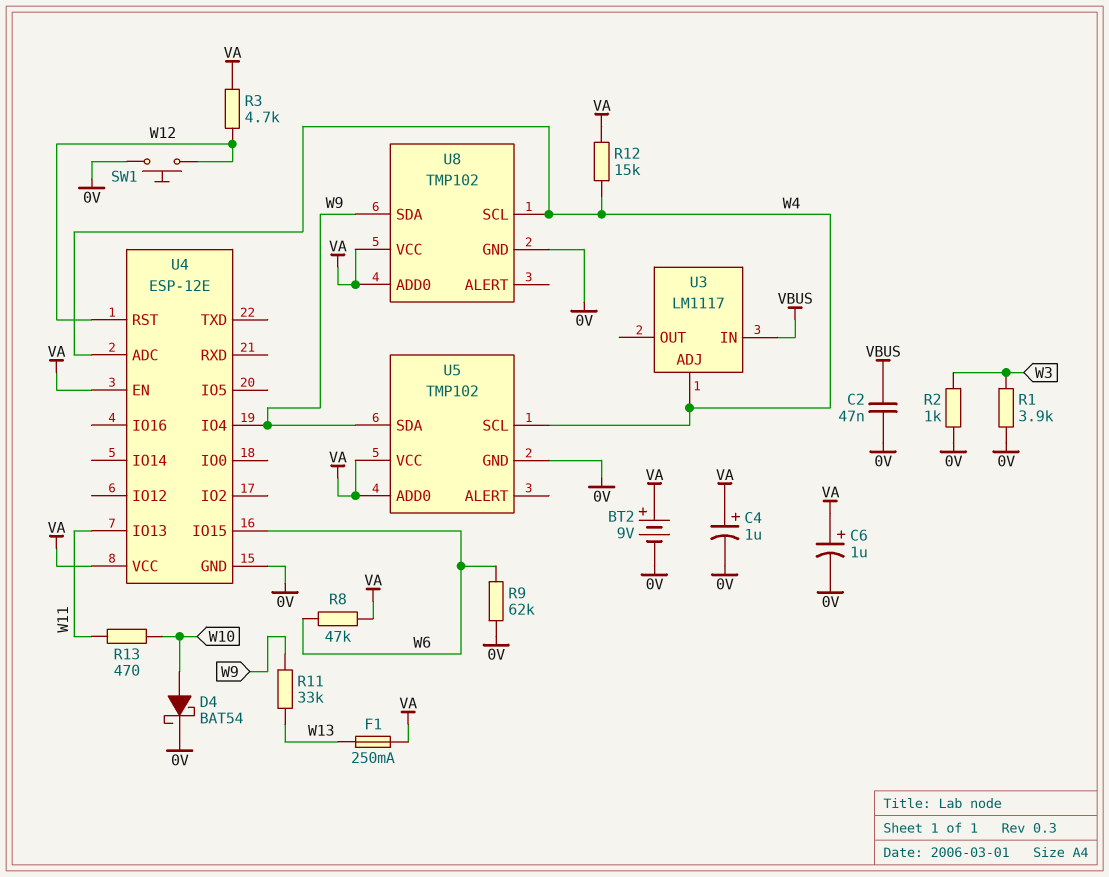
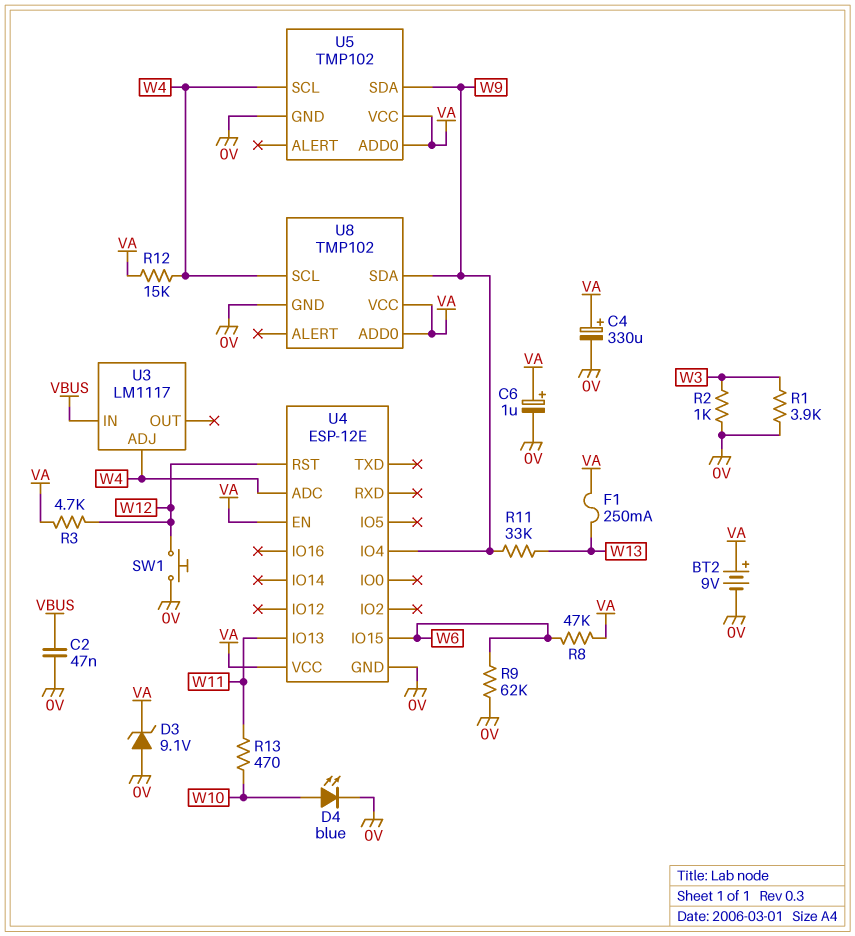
C4: 1uF (plus VA, minus 0V) -> 330uF (plus VA, minus 0V)
D3: none -> zener 9.1V (A 0V, K VA)
D4: schottky BAT54 (A W10, K 0V) -> LED blue (A W10, K 0V)

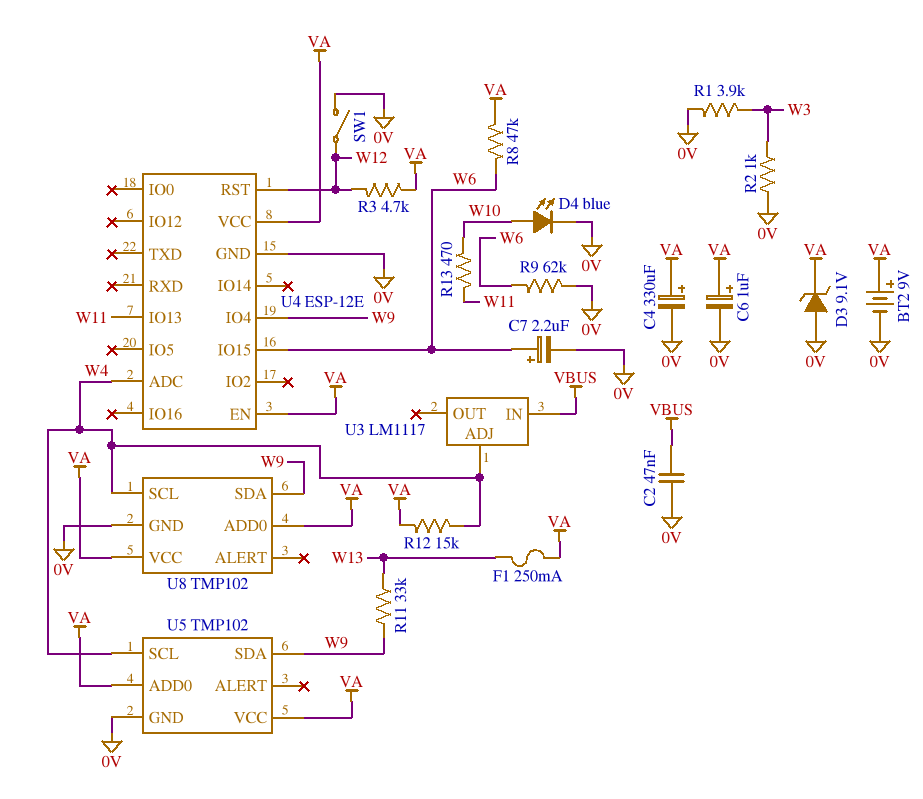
C7: none -> 2.2uF (plus W6, minus 0V)
SW1: button (0V, W12) -> switch (0V, W12)

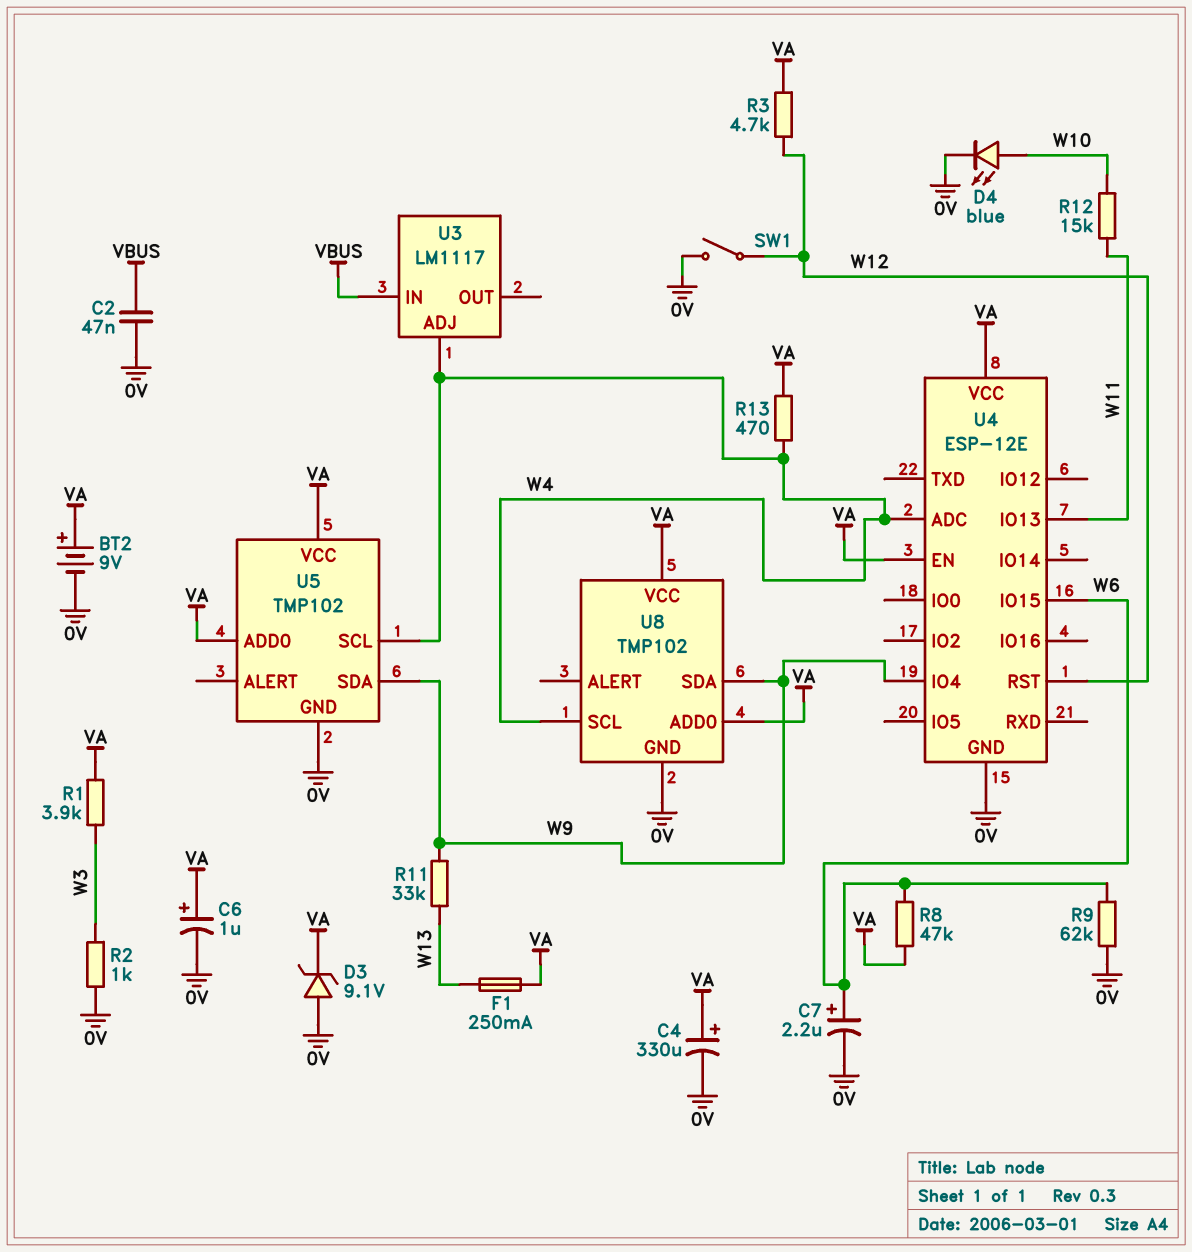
R1: 3.9k (0V, W3) -> 3.9k (VA, W3)
R12: 15k (VA, W4) -> 15k (W10, W11)
R13: 470 (W10, W11) -> 470 (VA, W4)

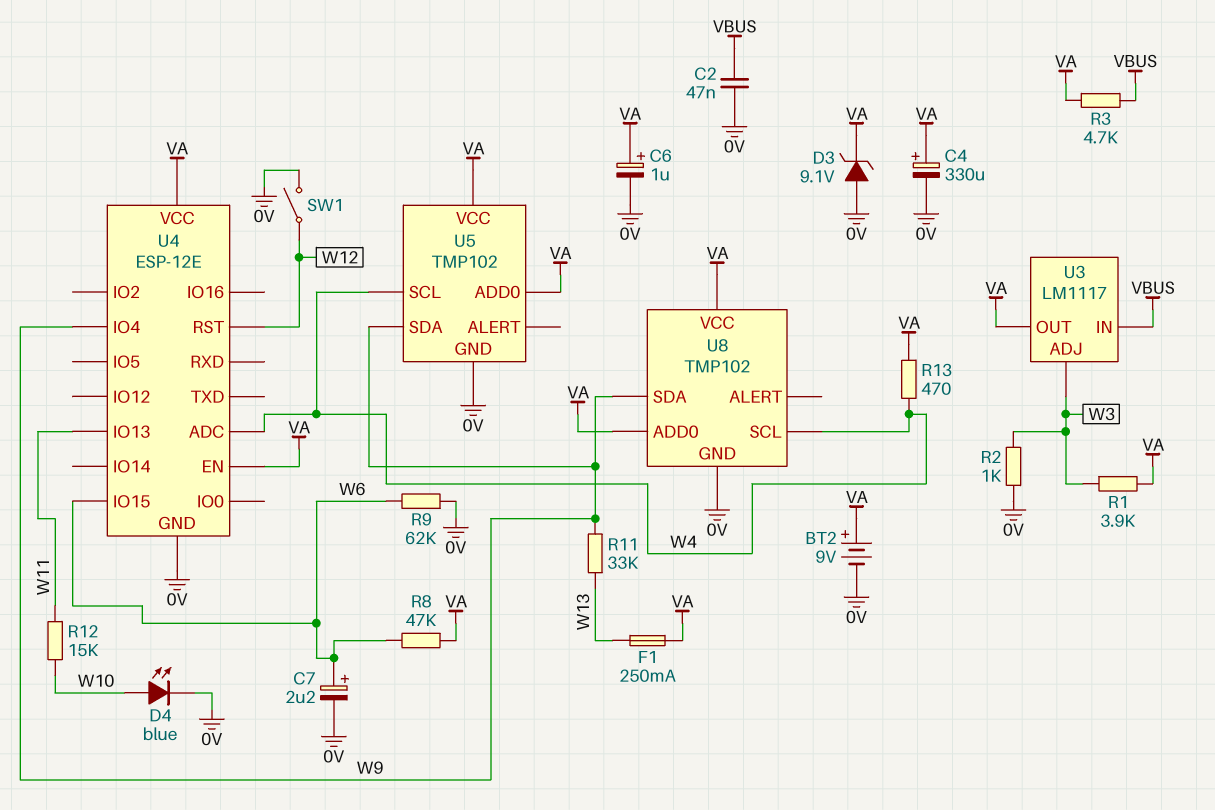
R3: 4.7k (VA, W12) -> 4.7k (VA, VBUS)
U3 pin ADJ: W4 -> W3
U3 pin OUT: none -> VA

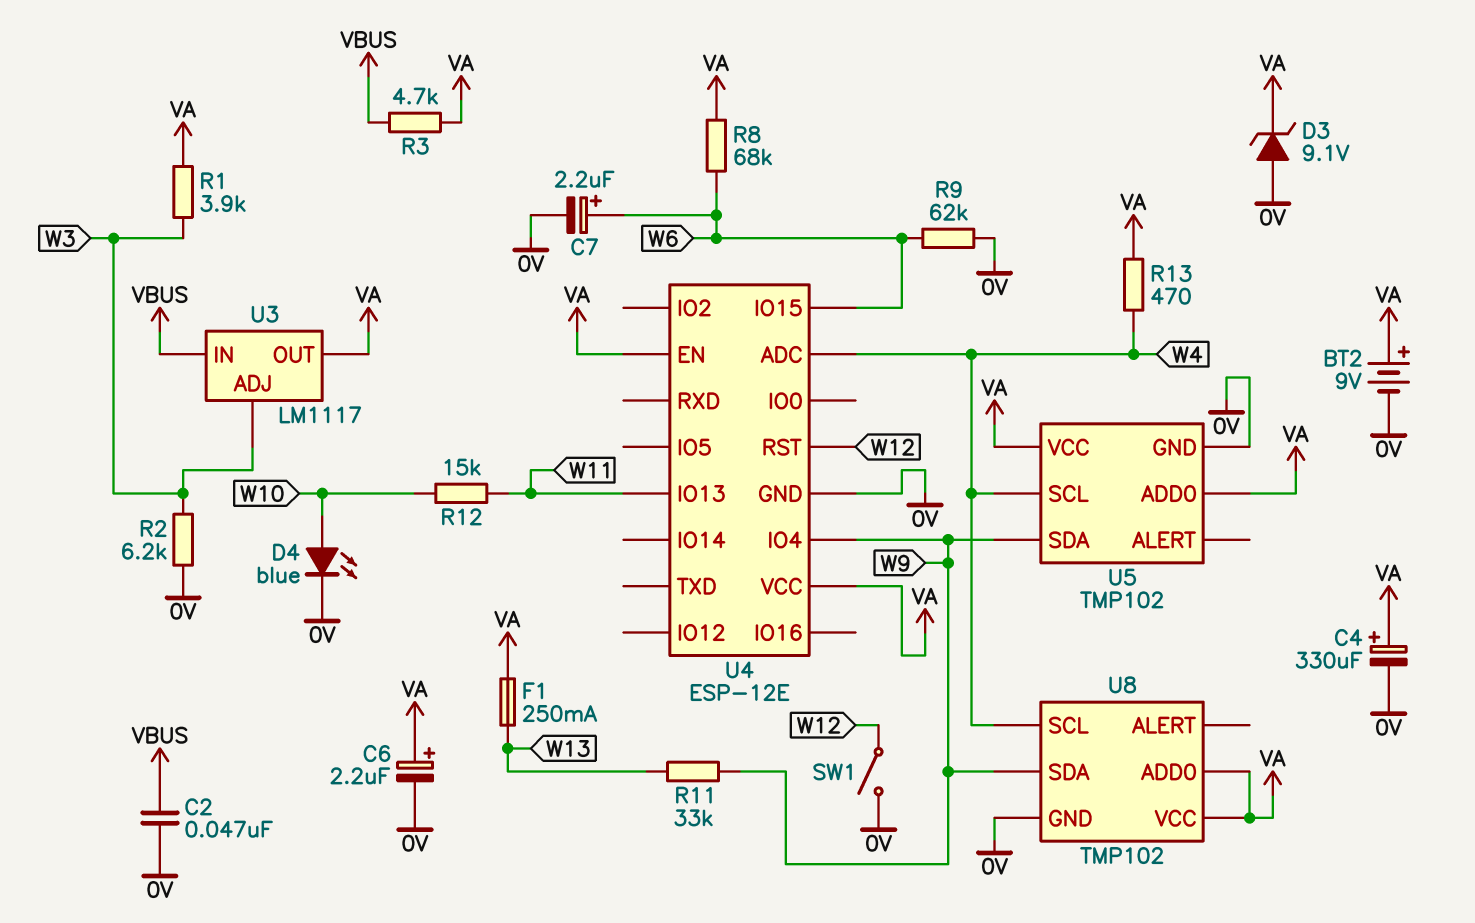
C6: 1uF (plus VA, minus 0V) -> 2.2uF (plus VA, minus 0V)
R2: 1k (0V, W3) -> 6.2k (0V, W3)
R8: 47k (VA, W6) -> 68k (VA, W6)

